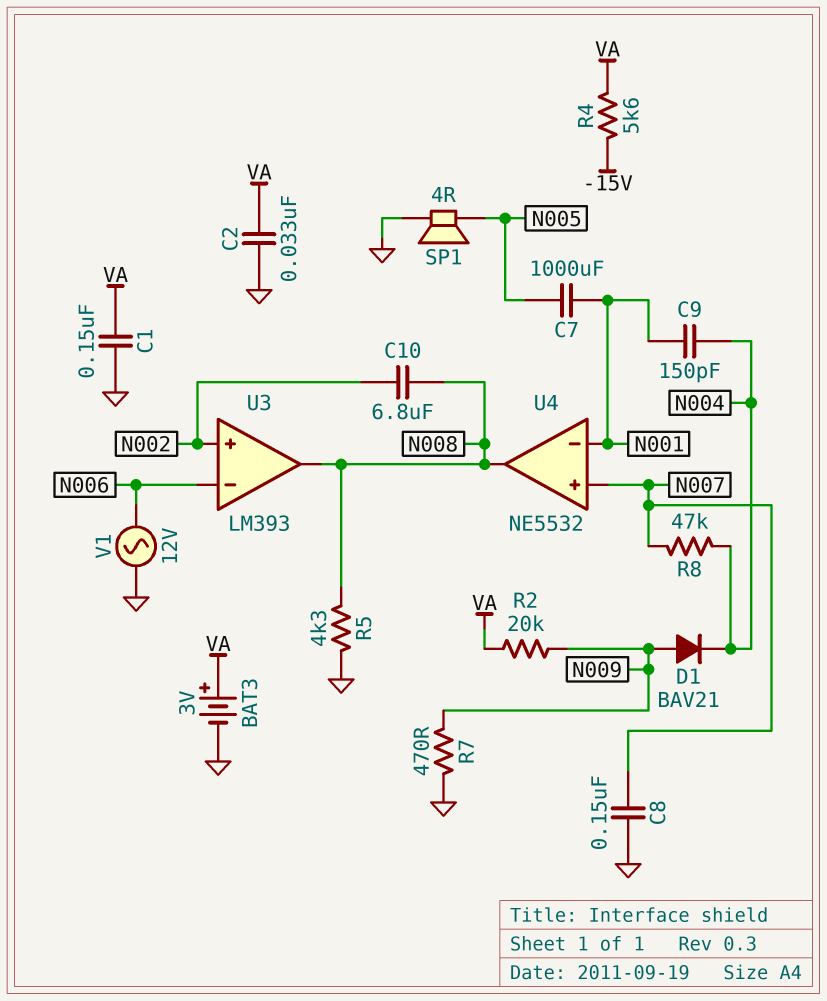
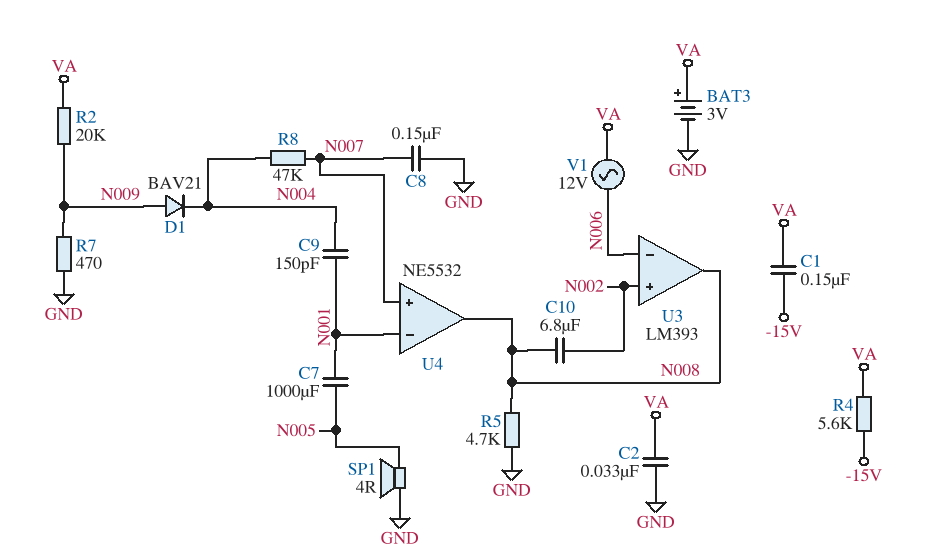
C1: 150nF (GND, VA) -> 150nF (-15V, VA)
R5: 4.3k (GND, N008) -> 4.7k (GND, N008)
V1: AC 12V (GND, N006) -> AC 12V (N006, VA)

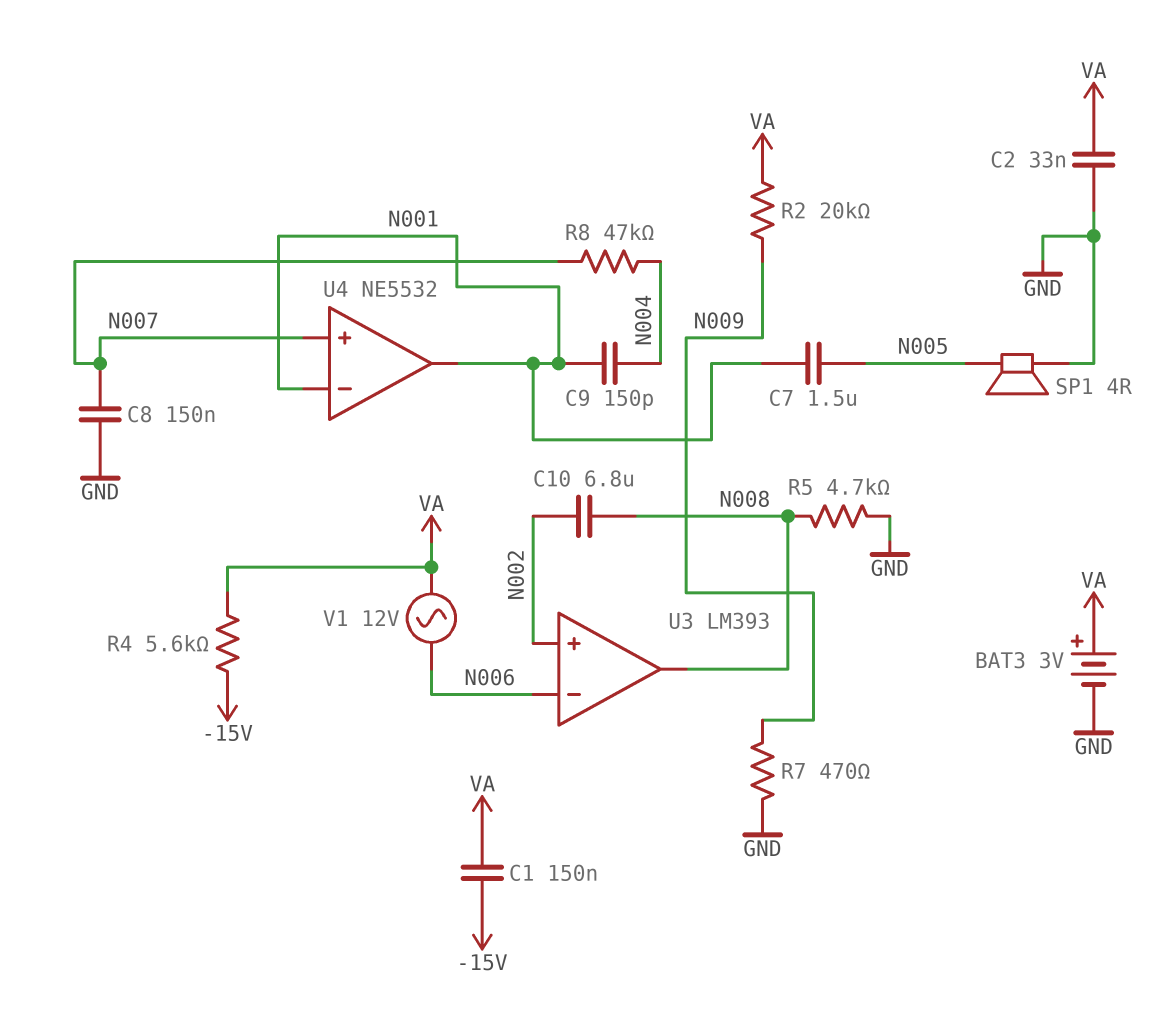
C7: 1000uF (N001, N005) -> 1.5uF (N001, N005)
D1: diode BAV21 (A N009, K N004) -> none
U4 pin out: N008 -> N001

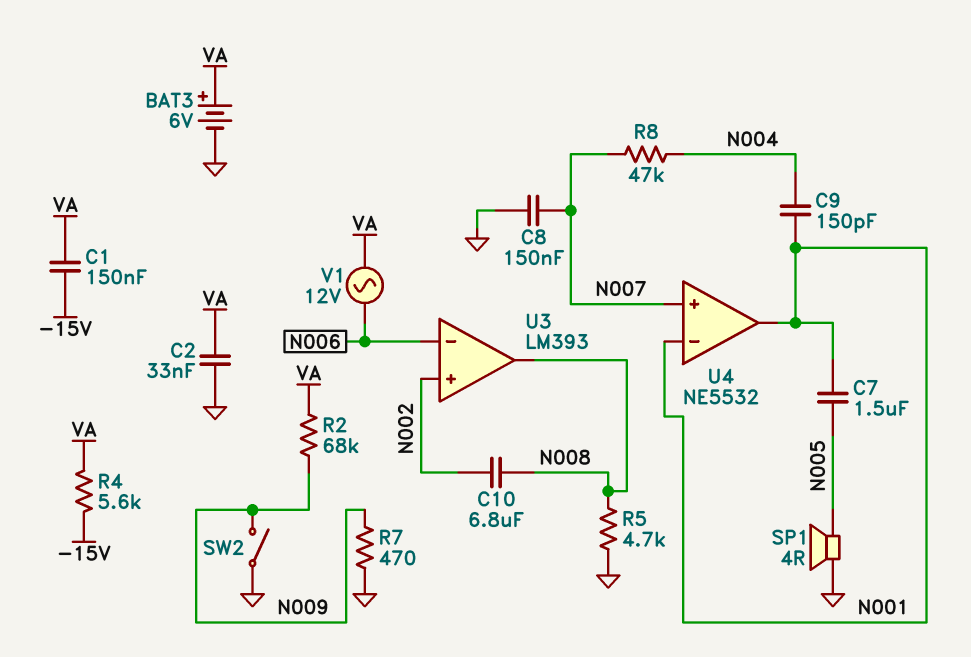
BAT3: 3V (plus VA, minus GND) -> 6V (plus VA, minus GND)
R2: 20k (N009, VA) -> 68k (N009, VA)
SW2: none -> switch (GND, N009)

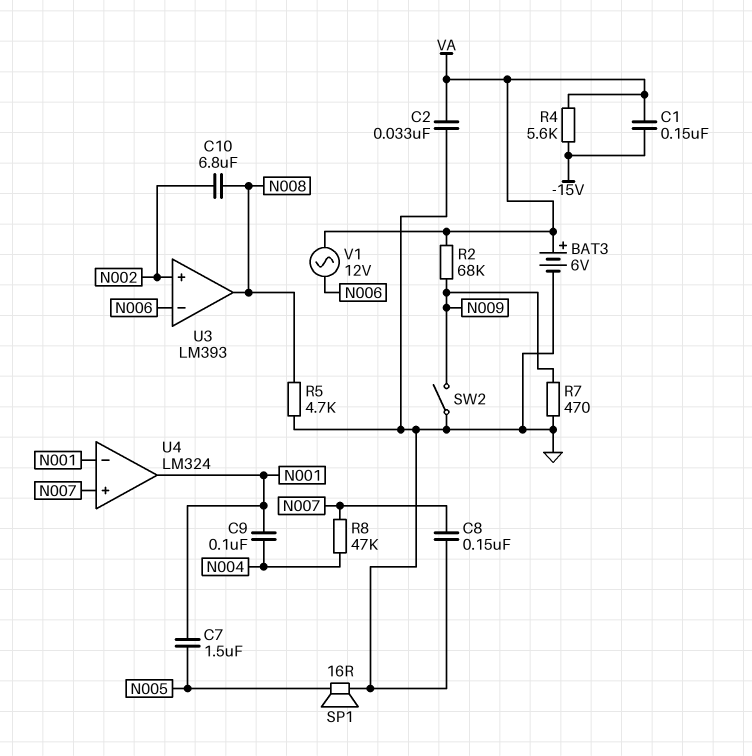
C9: 150pF (N001, N004) -> 100nF (N001, N004)
SP1: speaker 4R (GND, N005) -> speaker 16R (GND, N005)
U4: NE5532 -> LM324

